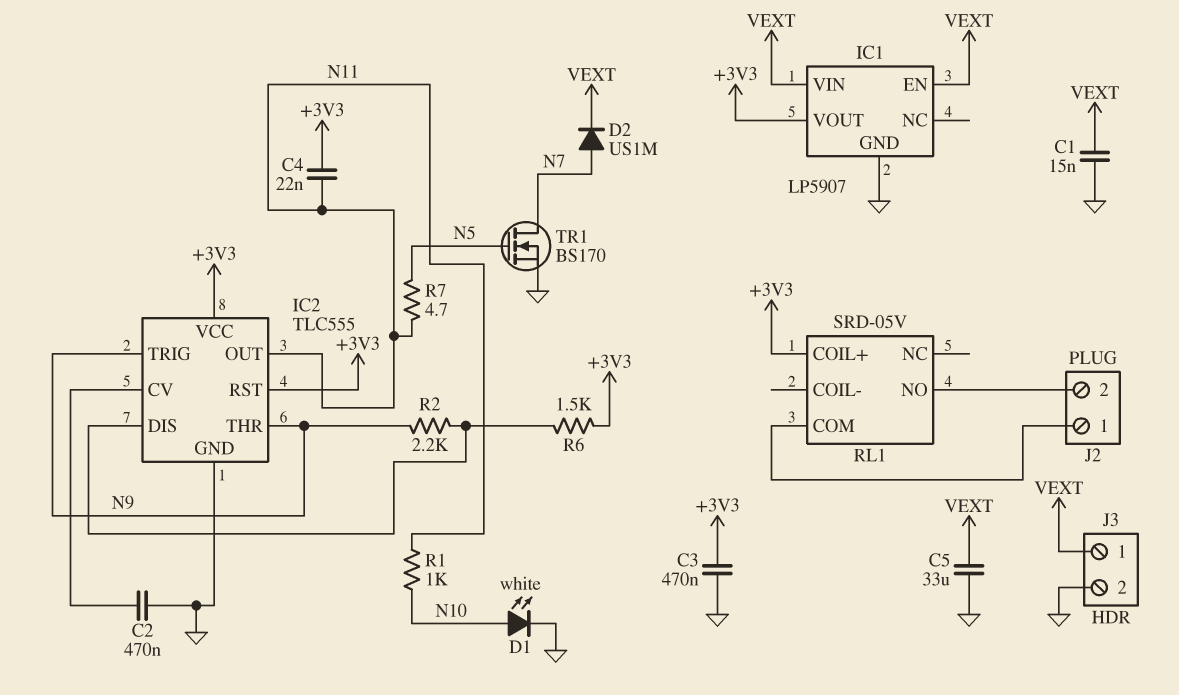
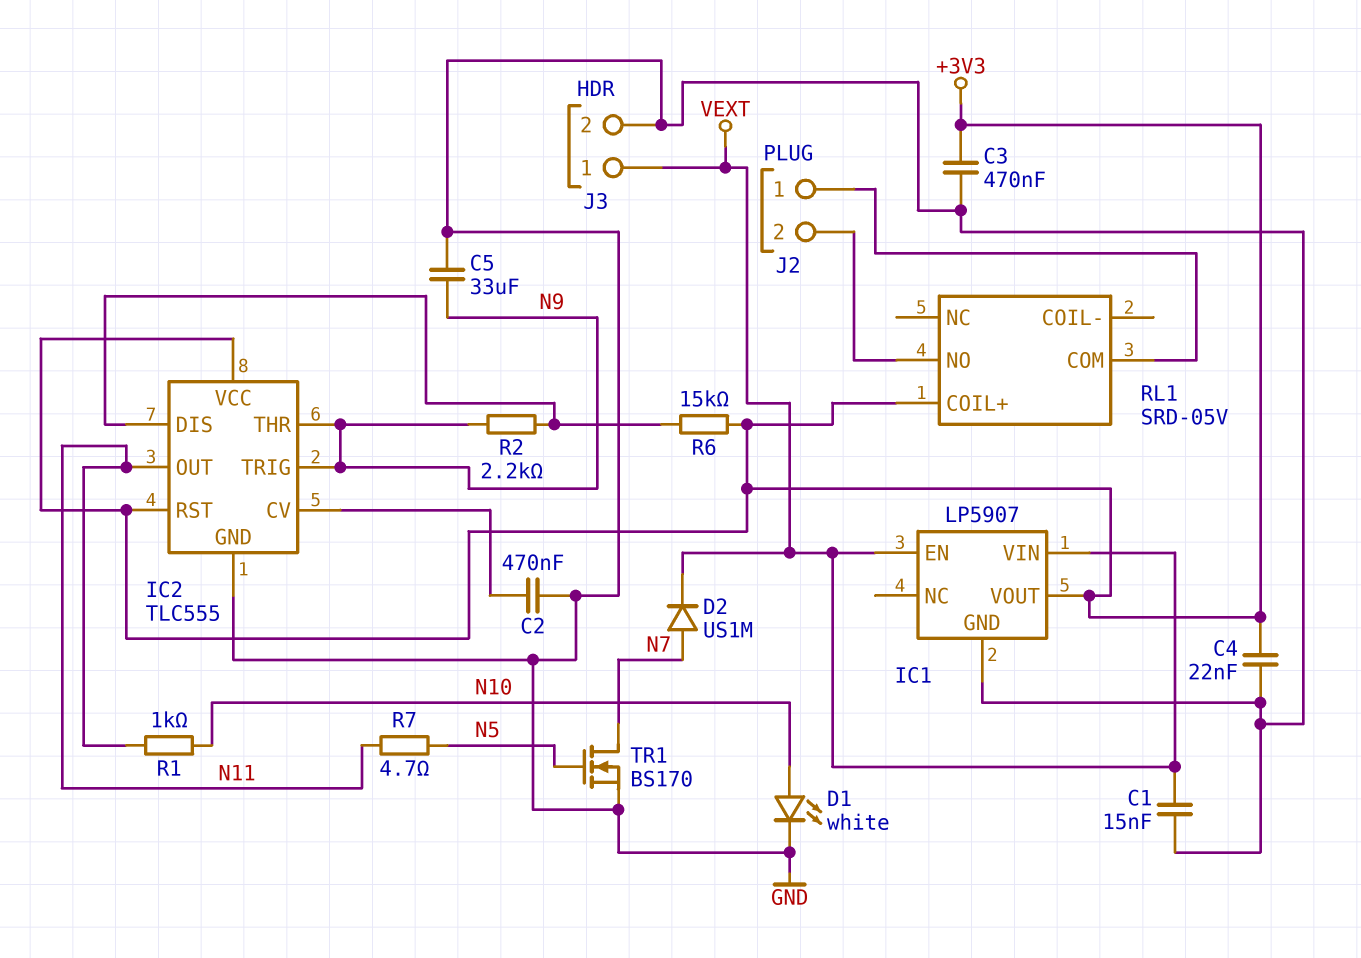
C4: 22nF (+3V3, N11) -> 22nF (+3V3, GND)
C5: 33uF (GND, VEXT) -> 33uF (GND, N9)
R6: 1.5k (+3V3, IC2/DIS) -> 15k (+3V3, IC2/DIS)

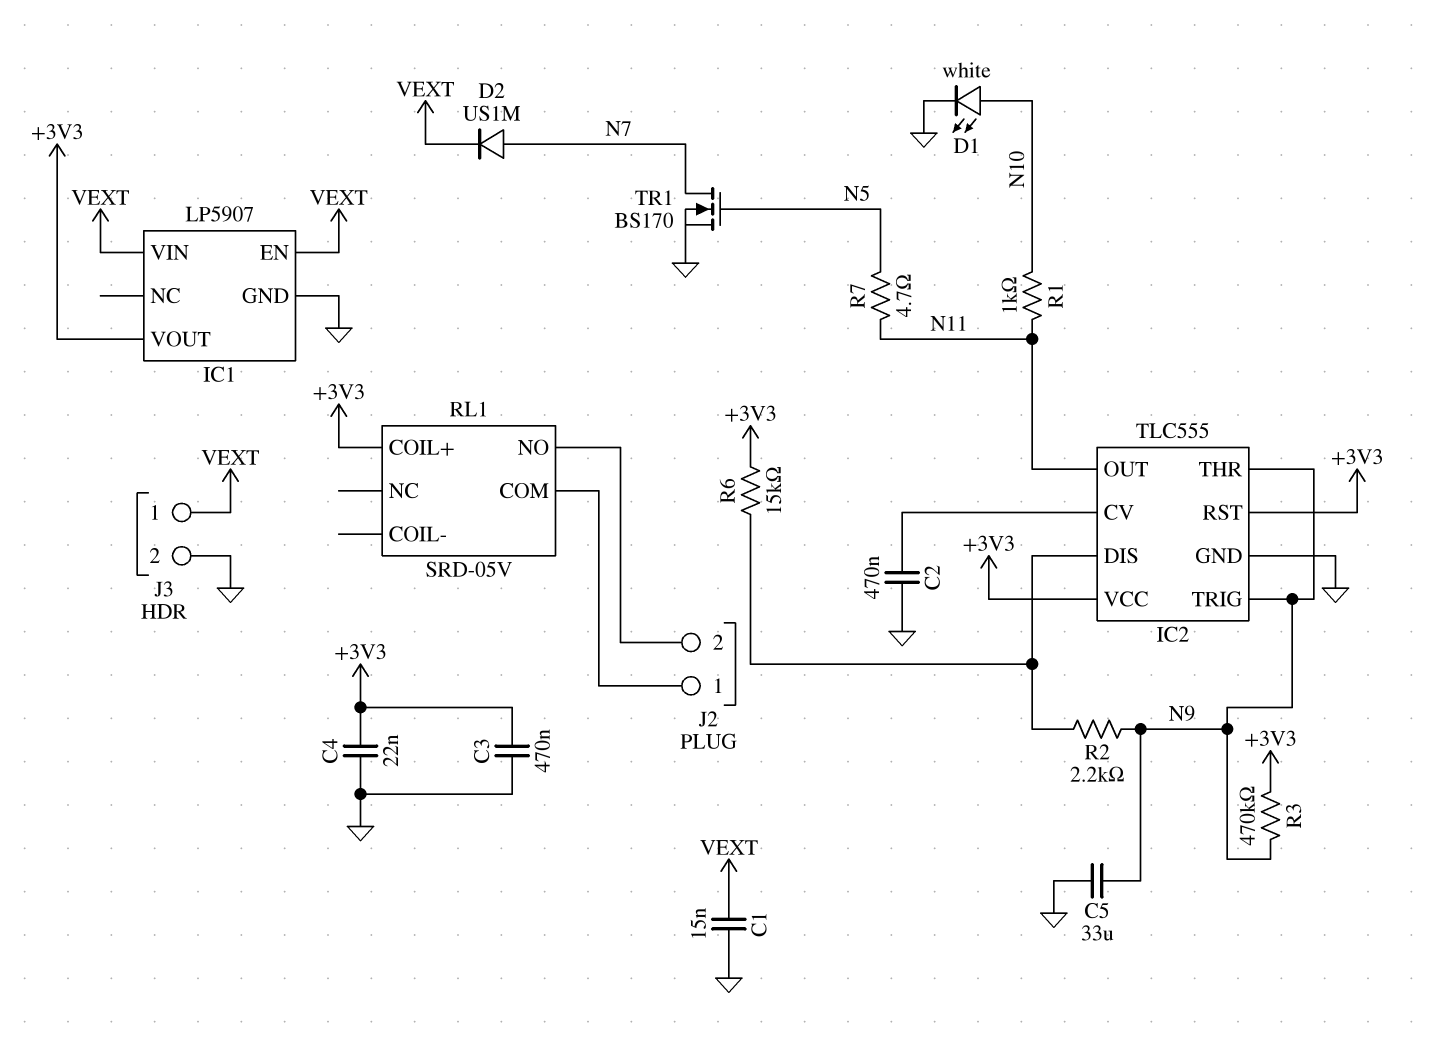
R3: none -> 470k (+3V3, N9)

